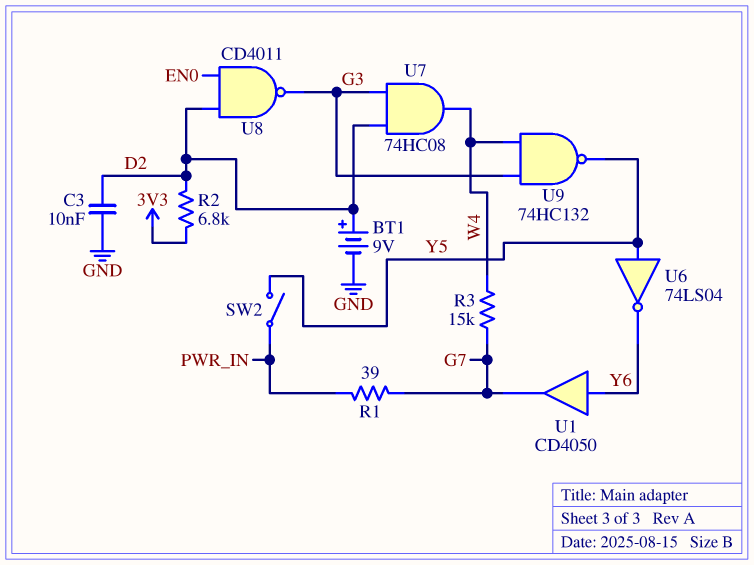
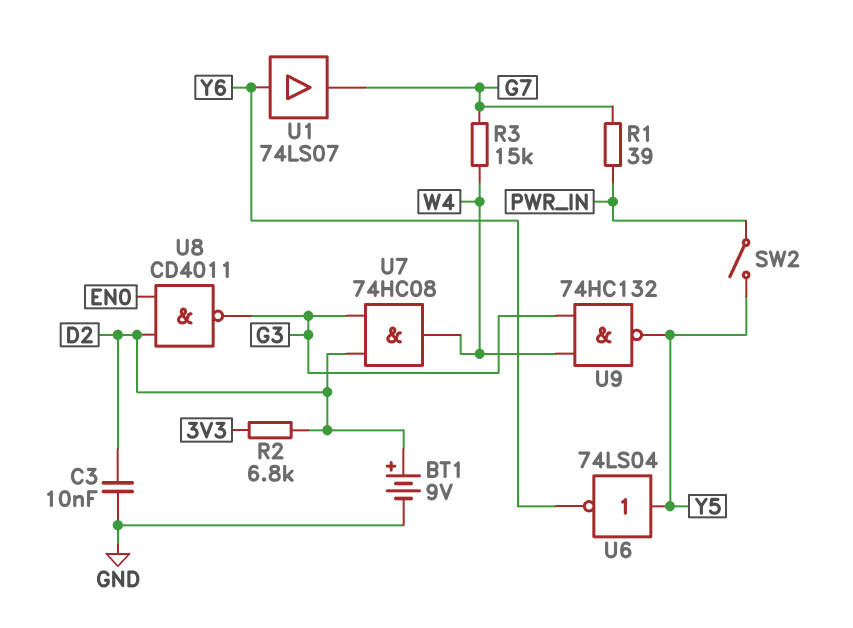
U1: buffer CD4050 (in Y6, out G7) -> buffer 74LS07 (in Y6, out G7)

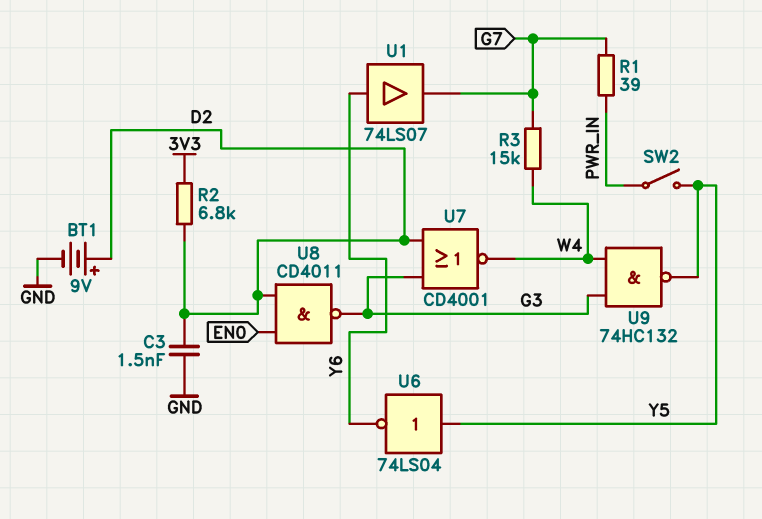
C3: 10nF (D2, GND) -> 1.5nF (D2, GND)
U7: AND 74HC08 (in D2, in G3, out W4) -> NOR CD4001 (in D2, in G3, out W4)

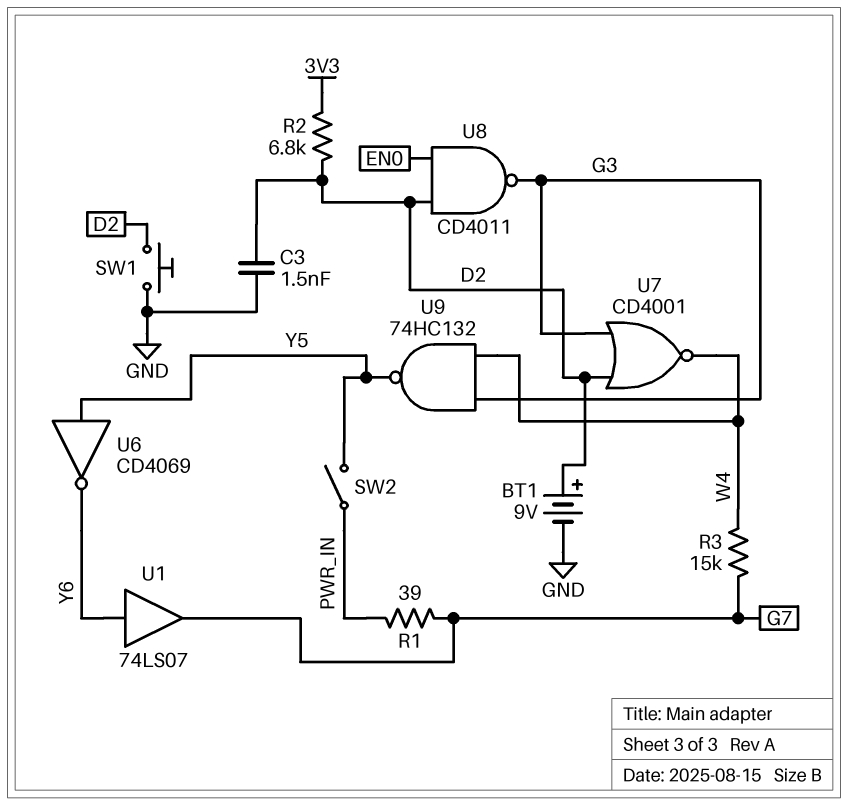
SW1: none -> button (D2, GND)
U6: NOT 74LS04 (in Y5, out Y6) -> NOT CD4069 (in Y5, out Y6)

